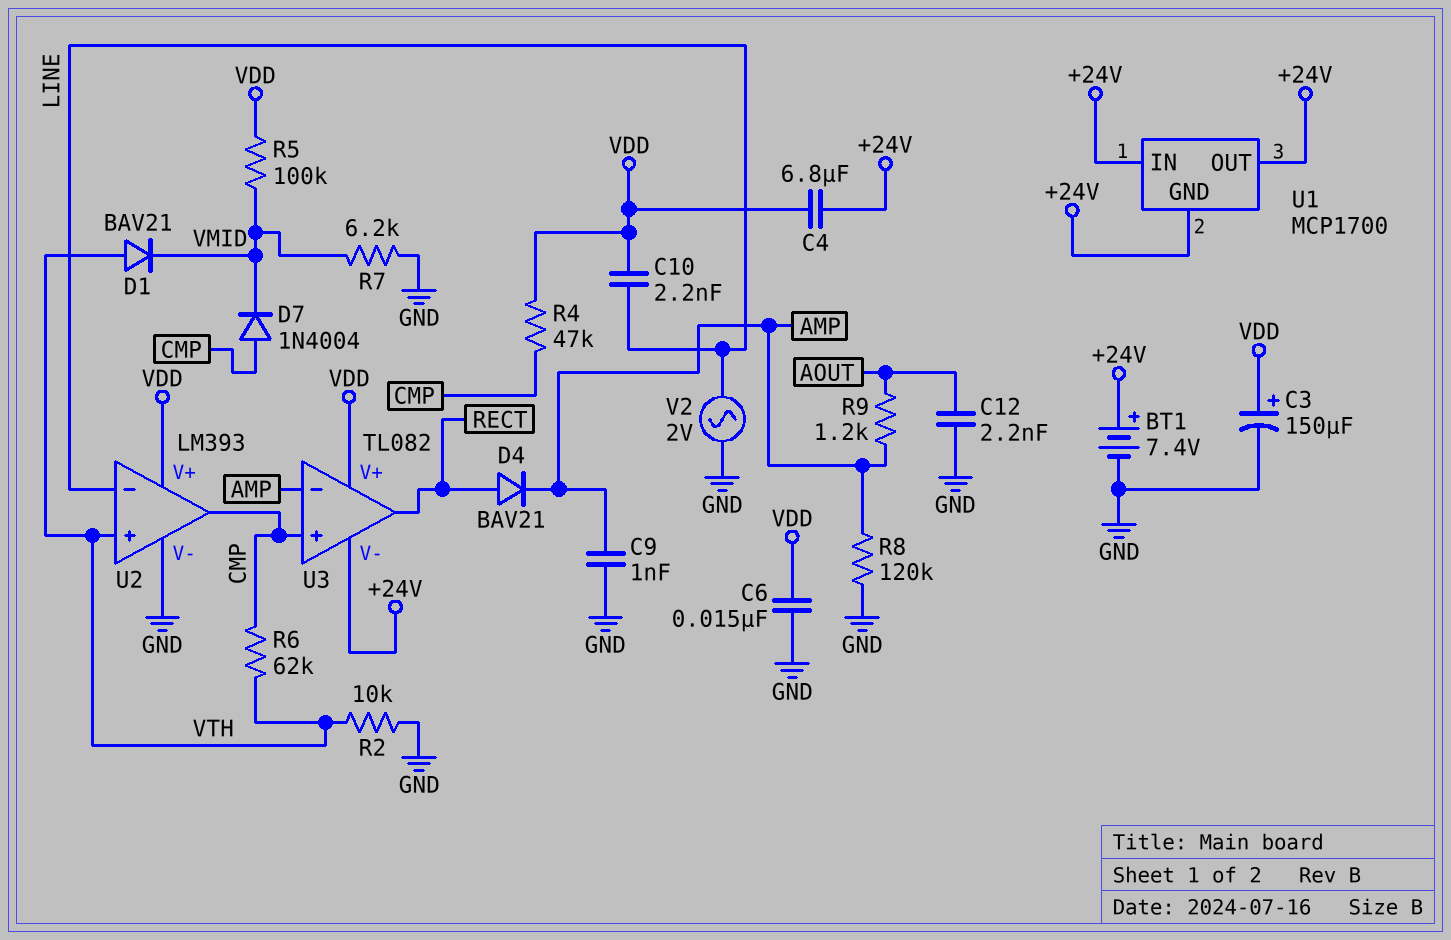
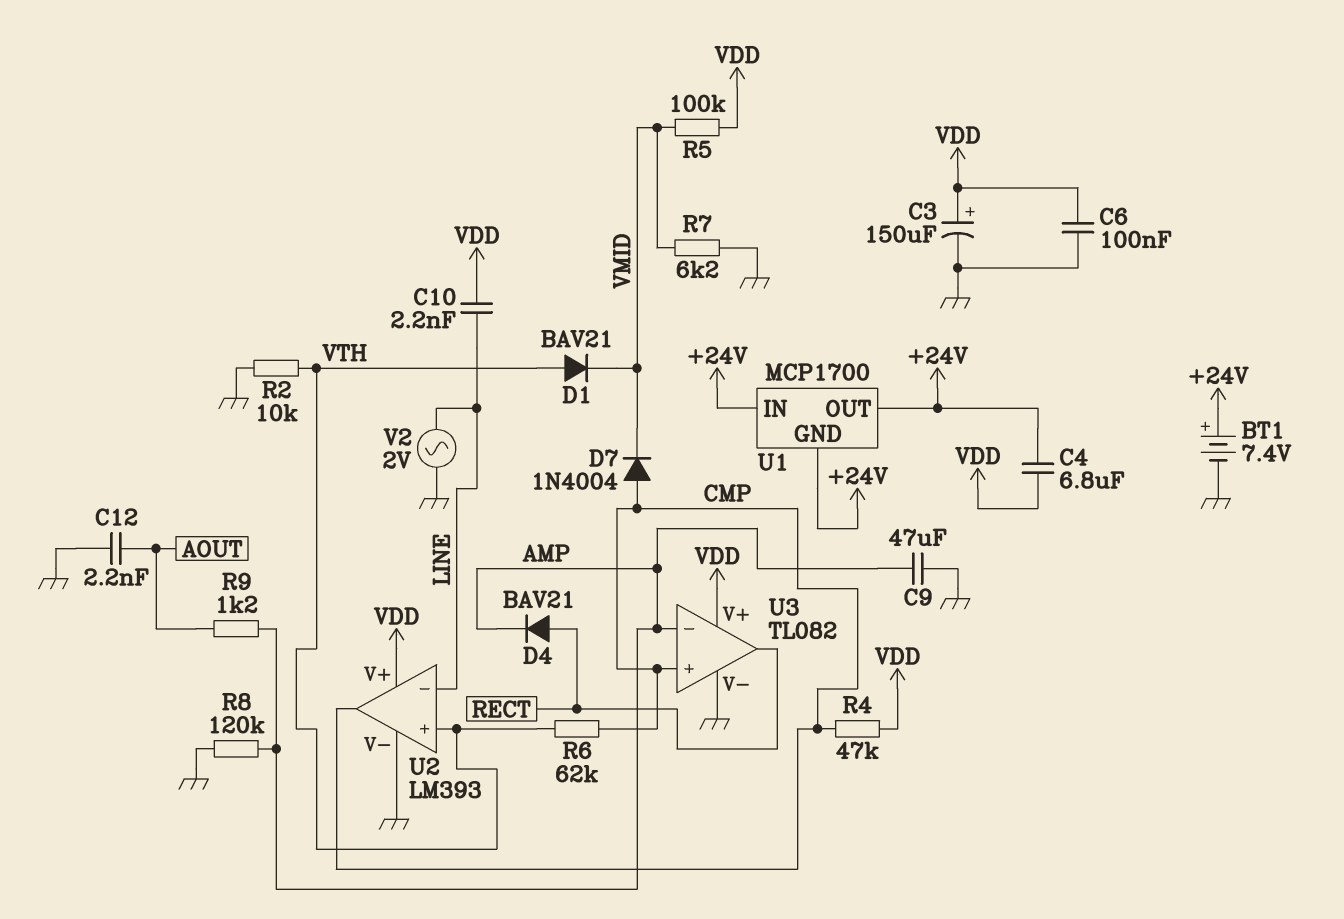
C6: 15nF (GND, VDD) -> 100nF (GND, VDD)
C9: 1nF (AMP, GND) -> 47uF (AMP, GND)
U3 pin V-: +24V -> GND

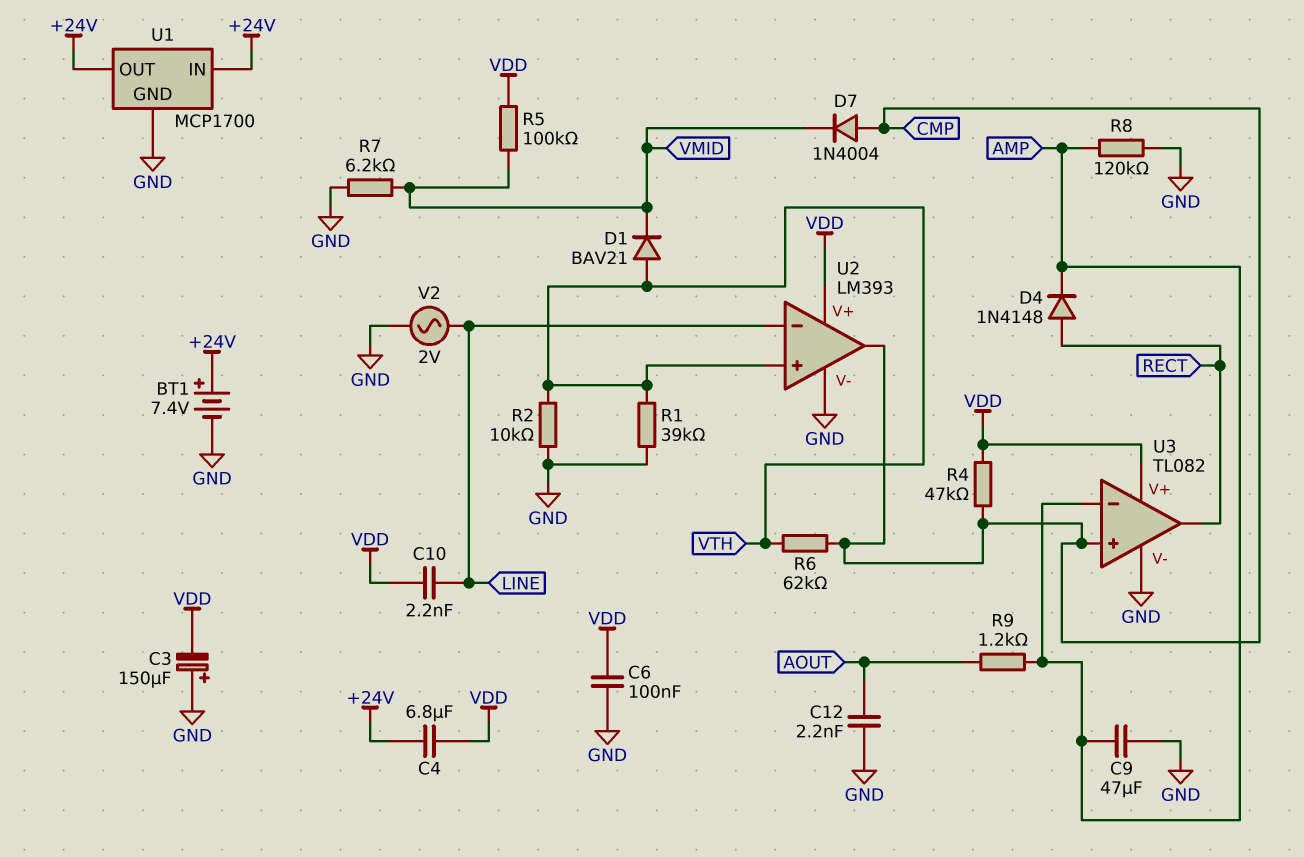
C3: 150uF (plus VDD, minus GND) -> 150uF (plus GND, minus VDD)
D4: diode BAV21 (A RECT, K AMP) -> diode 1N4148 (A RECT, K AMP)
R1: none -> 39k (GND, VTH)
U1 pin GND: +24V -> GND

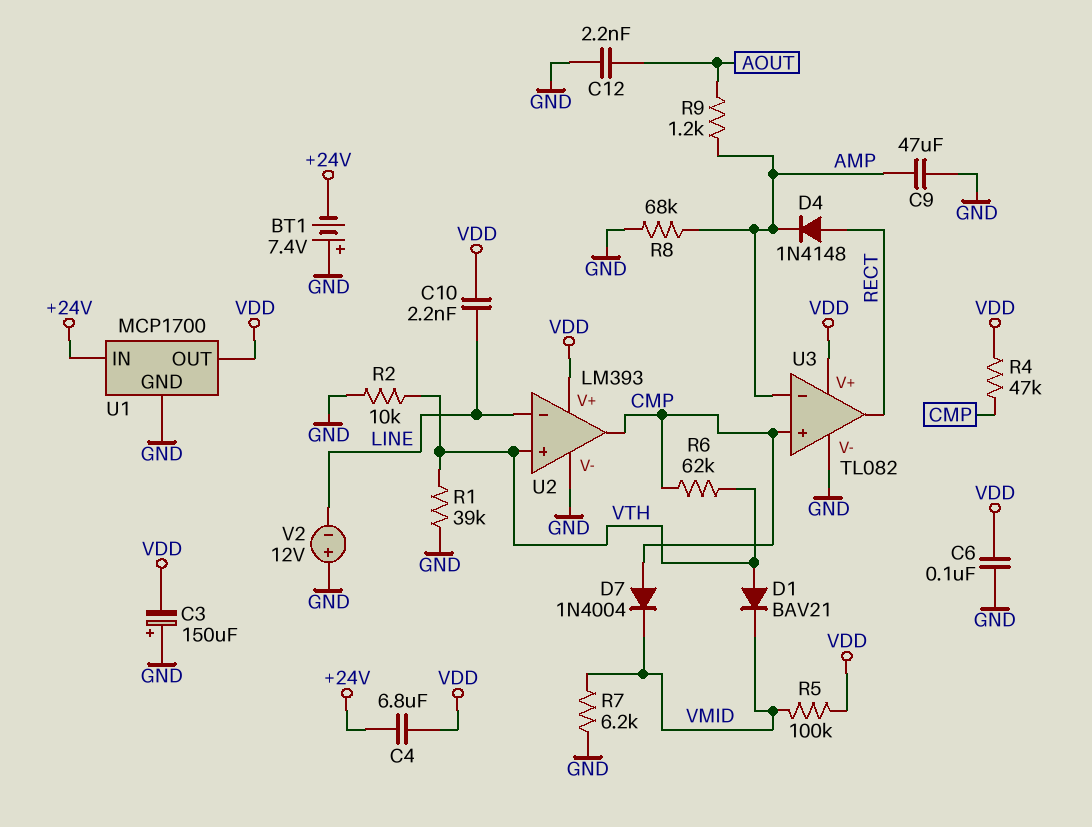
BT1: 7.4V (plus +24V, minus GND) -> 7.4V (plus GND, minus +24V)
R8: 120k (AMP, GND) -> 68k (AMP, GND)
U1 pin OUT: +24V -> VDD
V2: AC 2V (GND, LINE) -> 12V (plus GND, minus LINE)

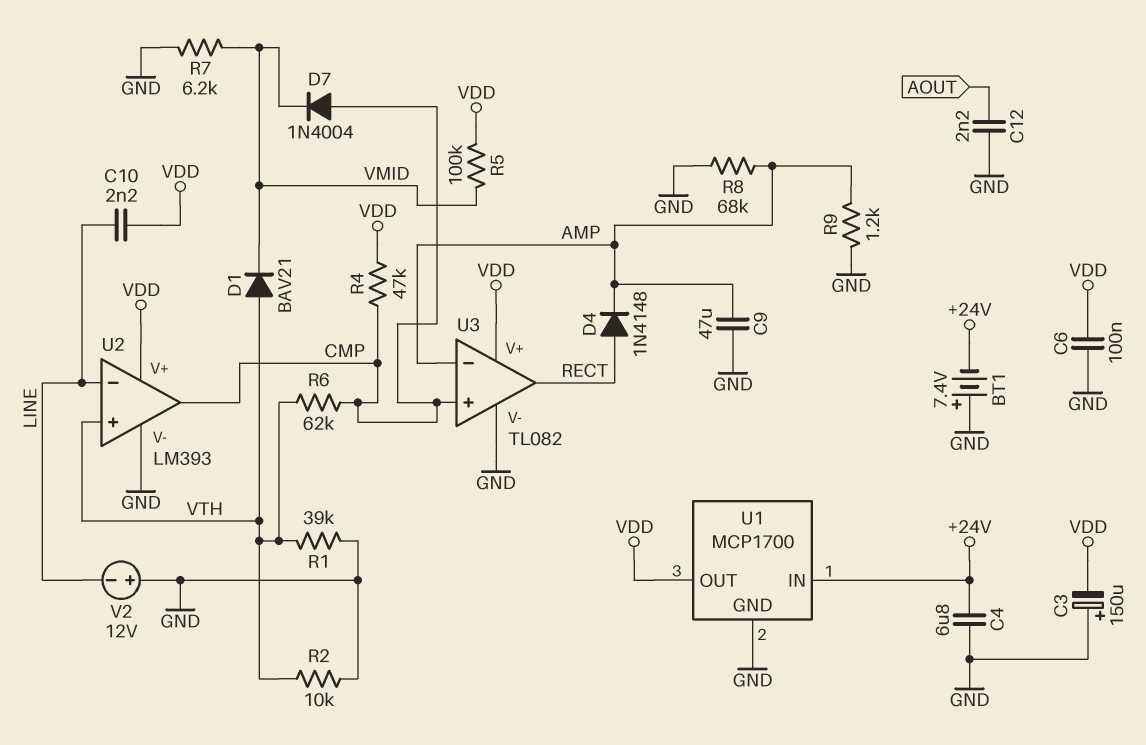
C4: 6.8uF (+24V, VDD) -> 6.8uF (+24V, GND)
R9: 1.2k (AMP, AOUT) -> 1.2k (AMP, GND)

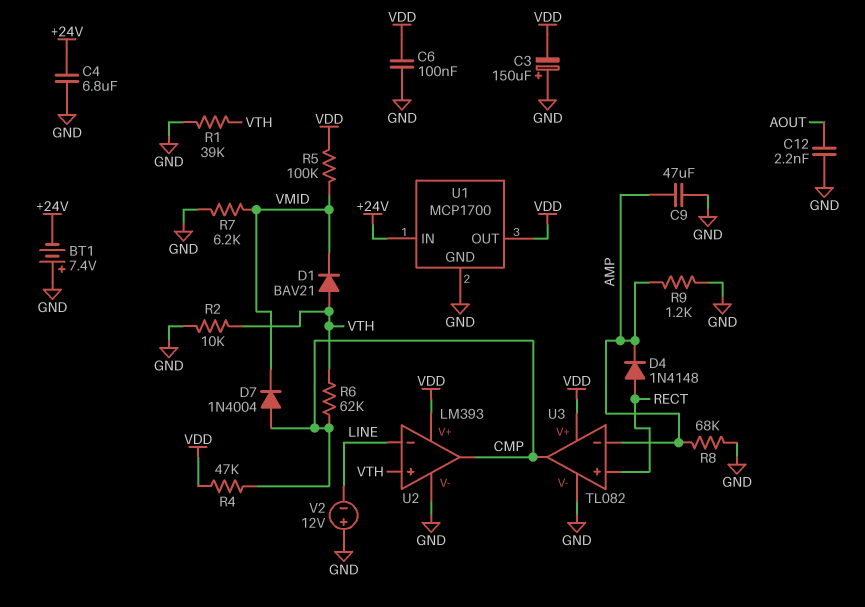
C10: 2.2nF (LINE, VDD) -> none
U3 pin in+: CMP -> RECT
U3 pin out: RECT -> CMP

